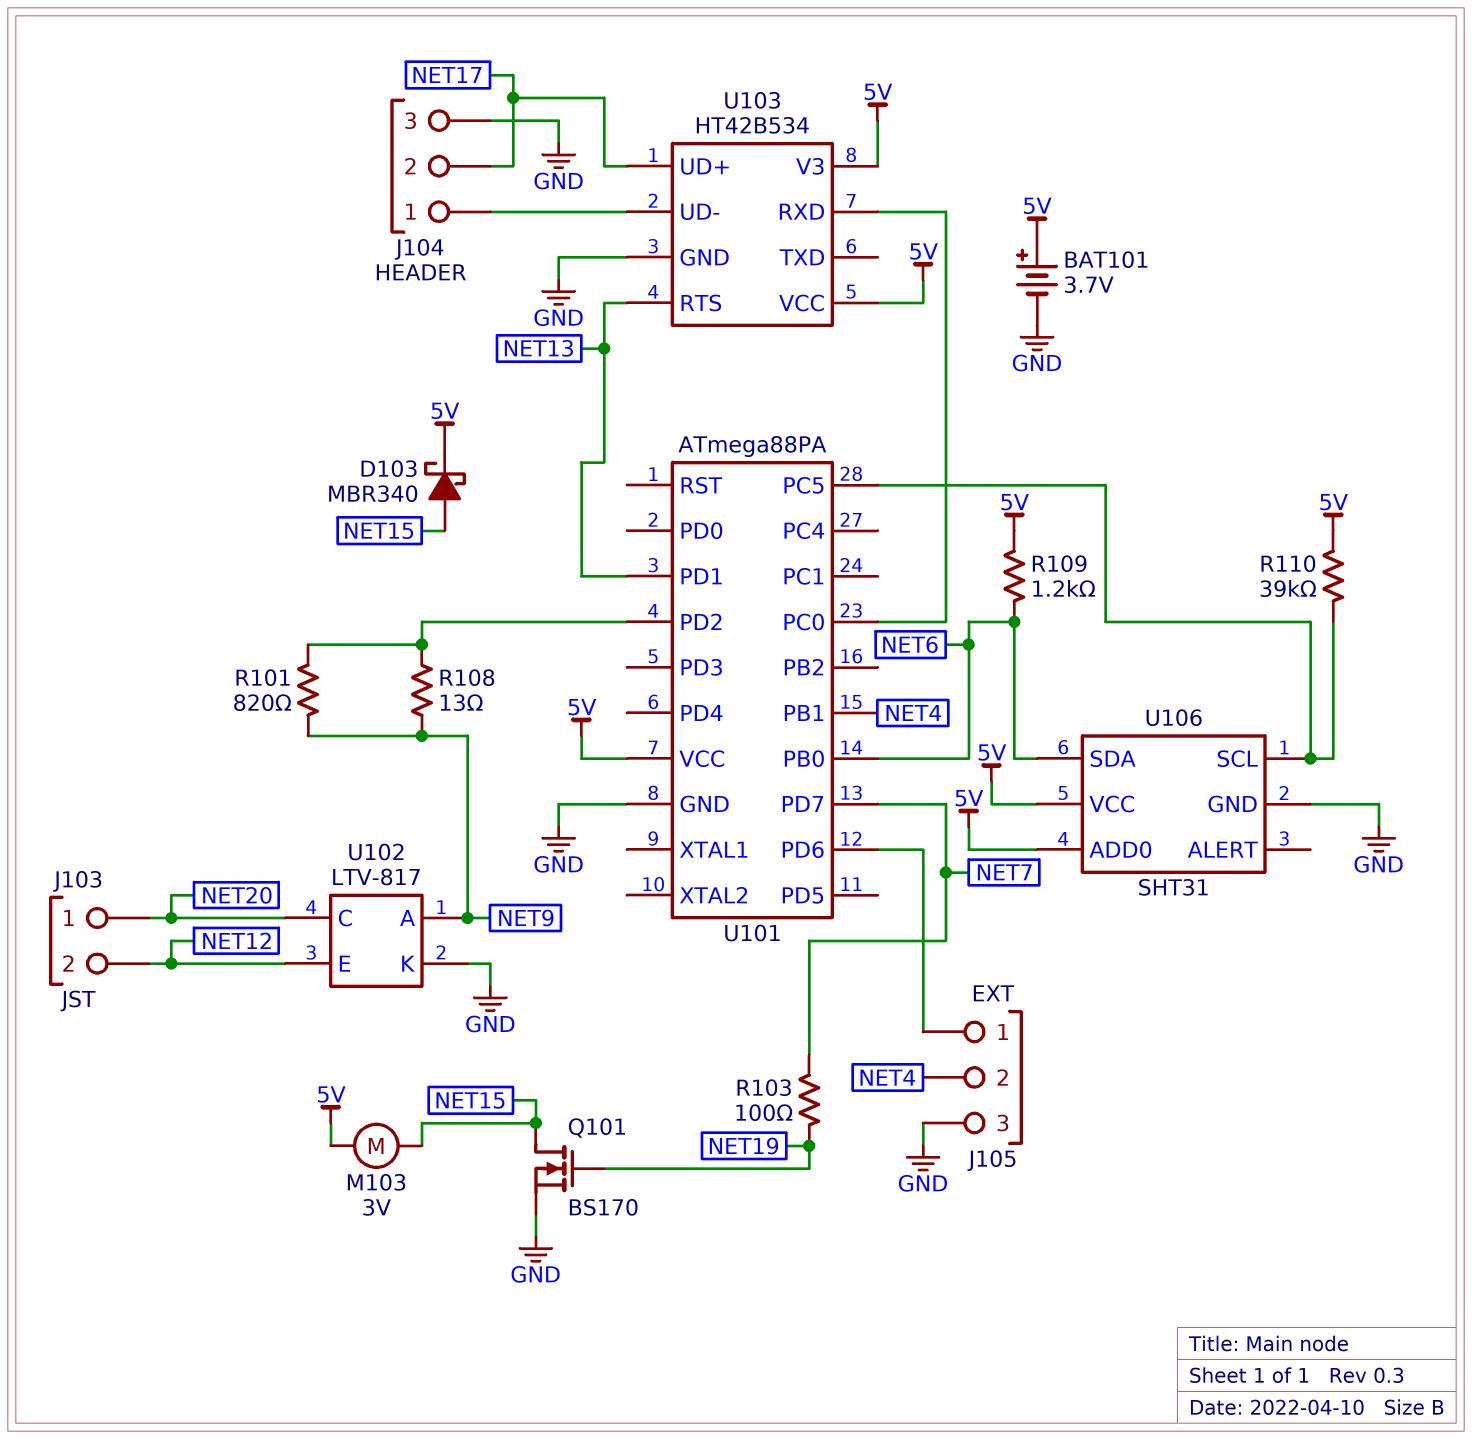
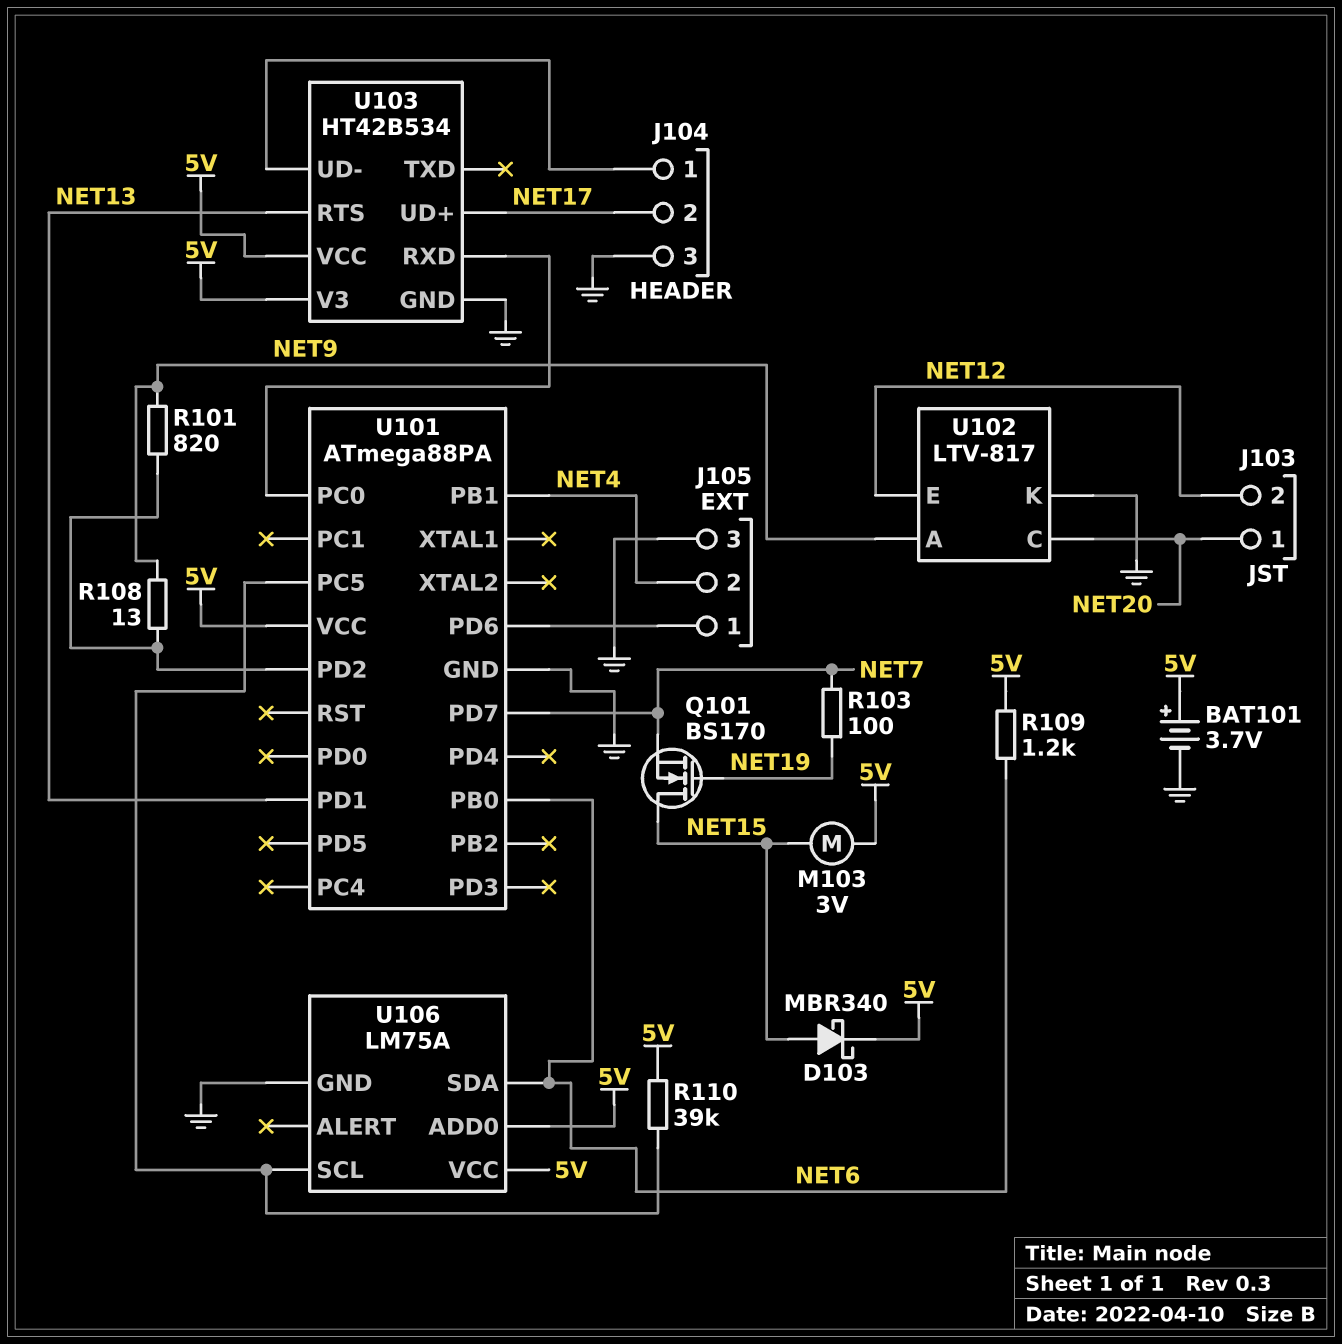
Q101: NMOS BS170 (G NET19, D NET15, S GND) -> NMOS BS170 (G NET19, D NET15, S NET7)
U106: SHT31 -> LM75A

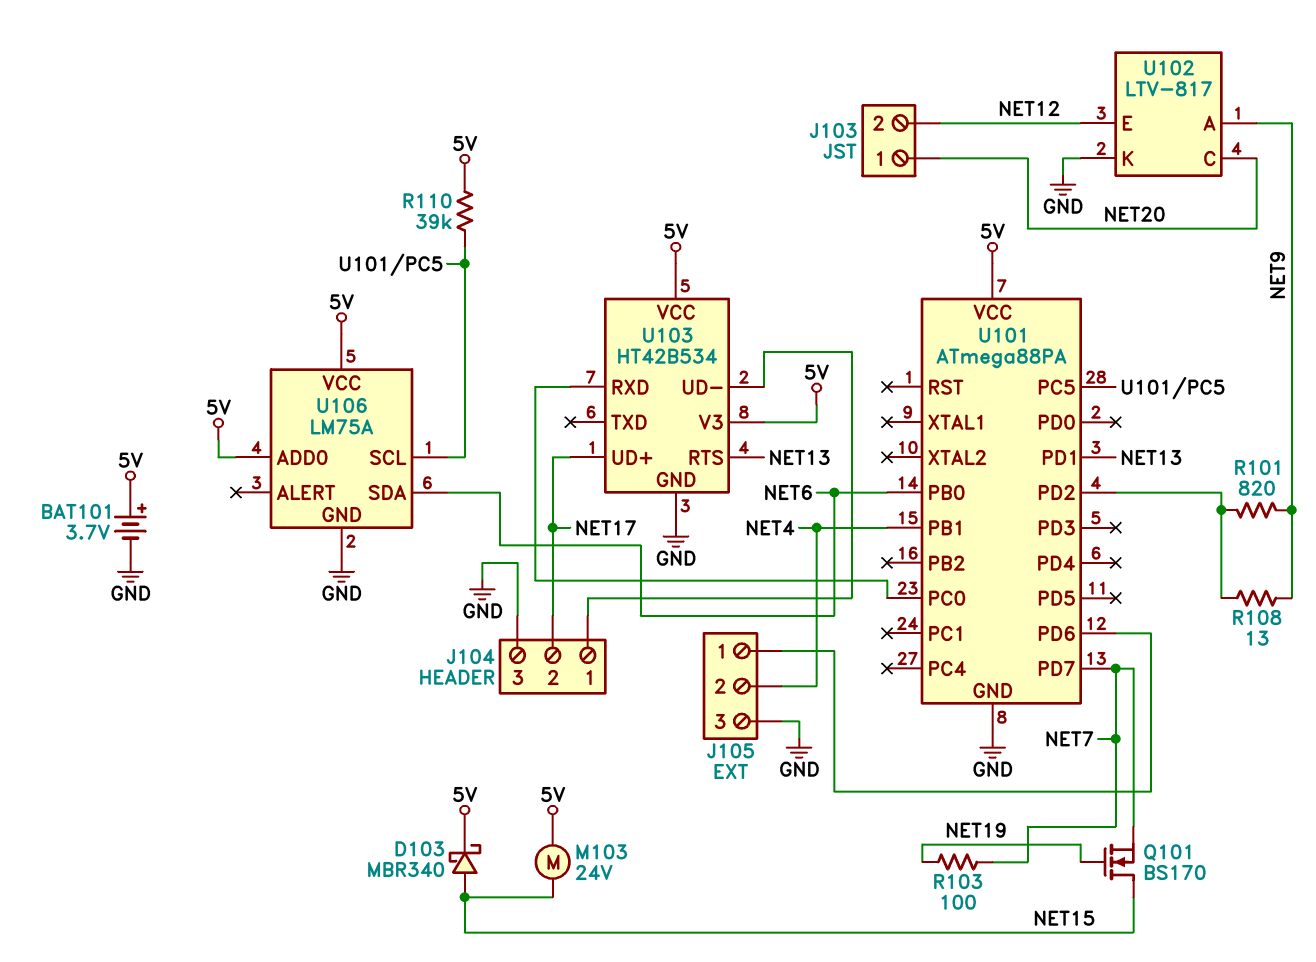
M103: motor 3V (5V, NET15) -> motor 24V (5V, NET15)
R109: 1.2k (5V, NET6) -> none

